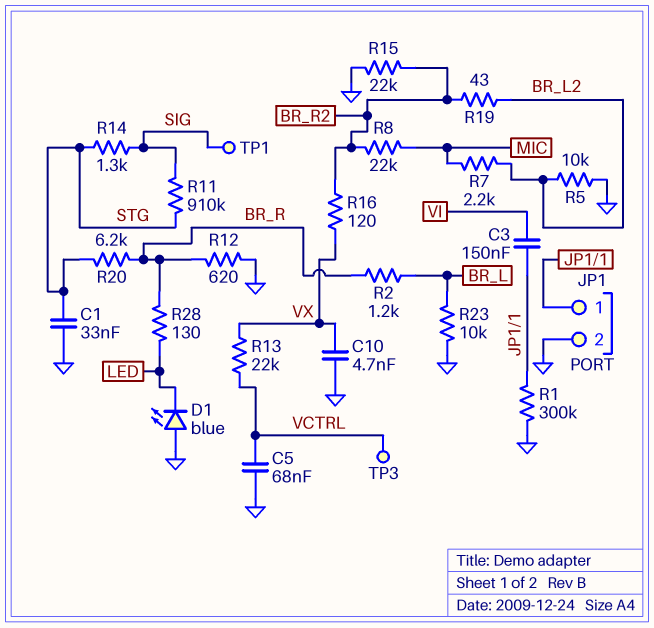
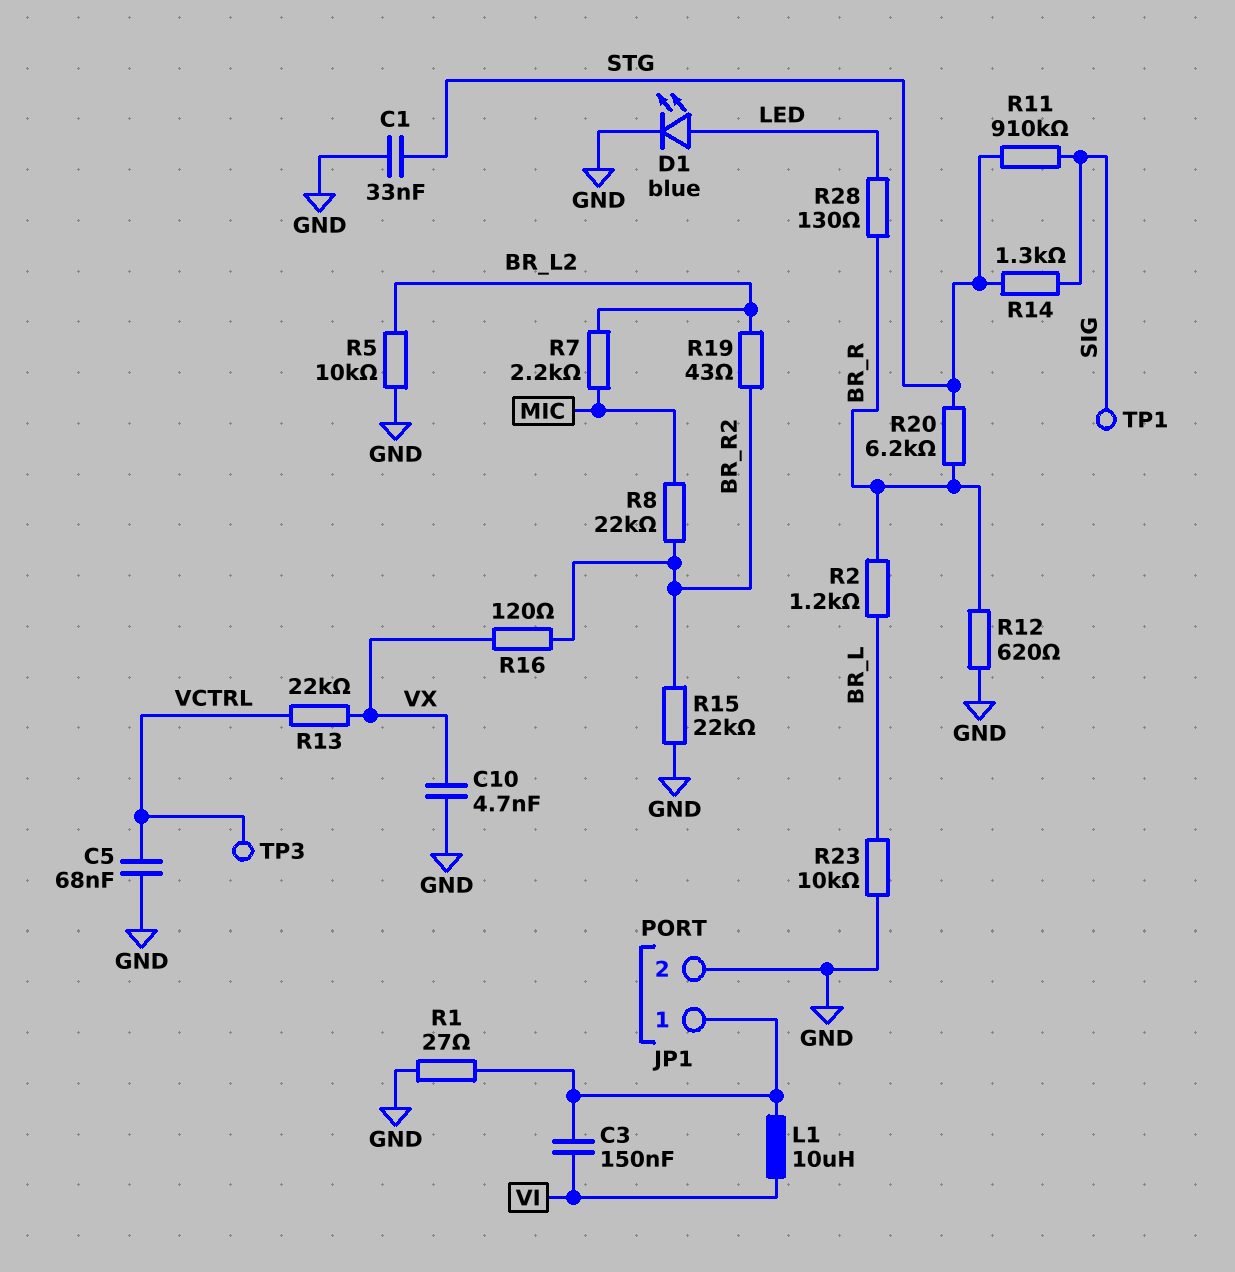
D1: LED blue (A GND, K LED) -> LED blue (A LED, K GND)
L1: none -> 10uH (JP1/1, VI)
R1: 300k (GND, JP1/1) -> 27 (GND, JP1/1)

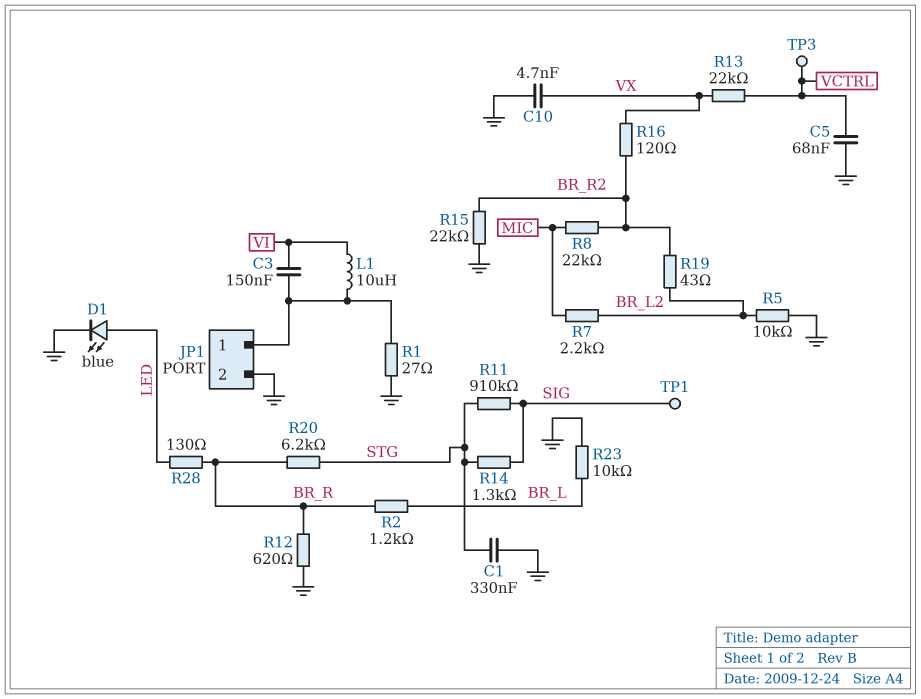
C1: 33nF (GND, STG) -> 330nF (GND, STG)

